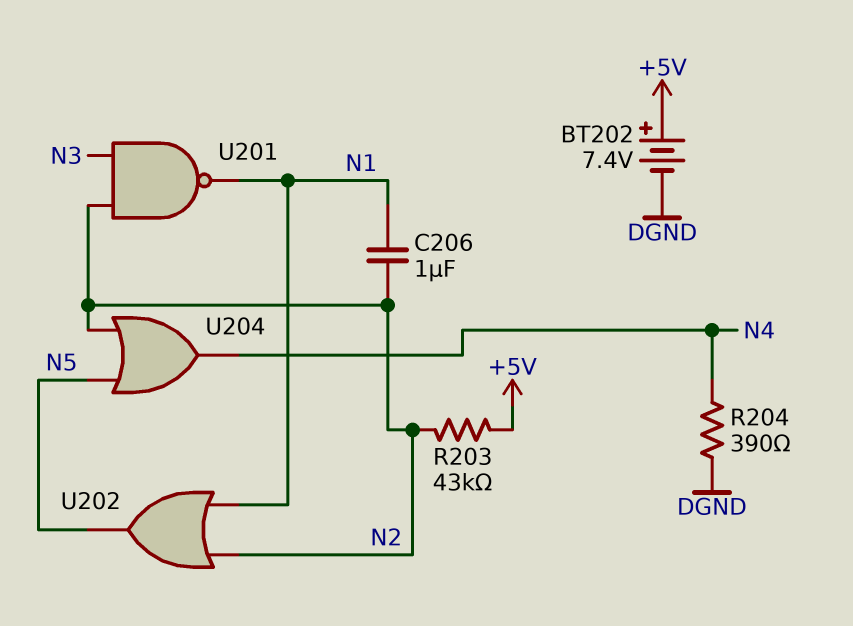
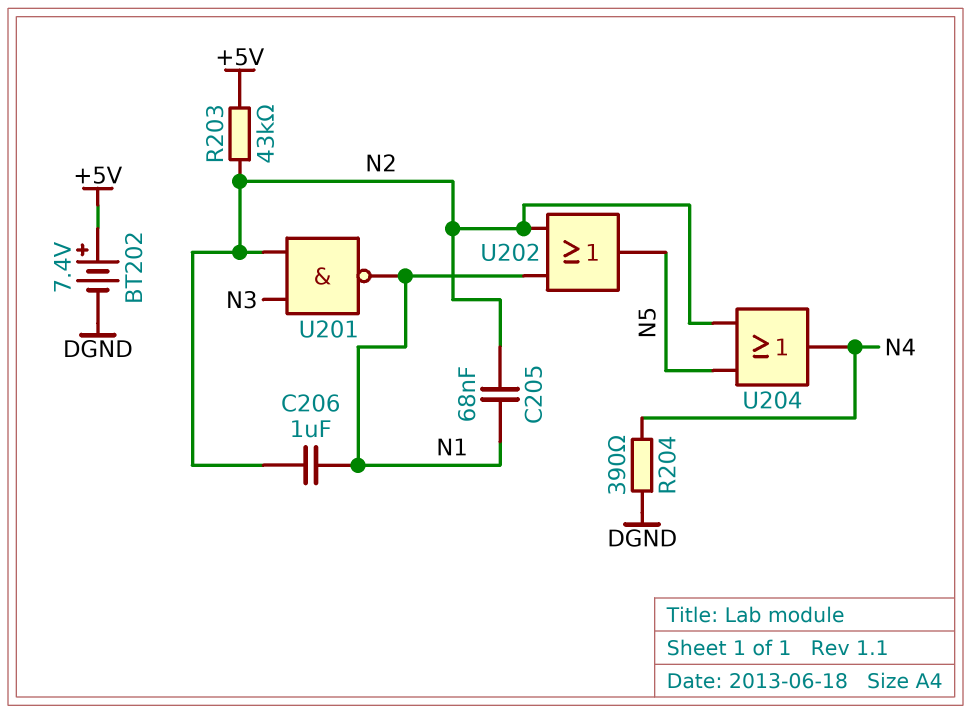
C205: none -> 68nF (N1, N2)

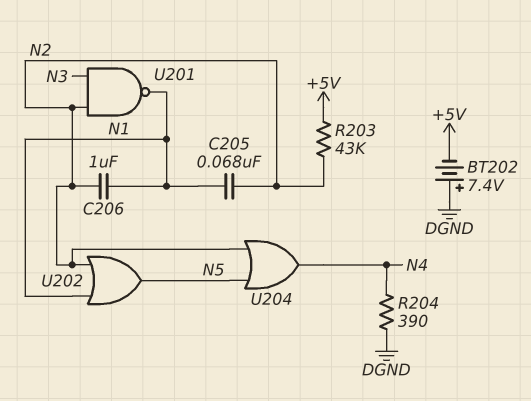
BT202: 7.4V (plus +5V, minus DGND) -> 7.4V (plus DGND, minus +5V)

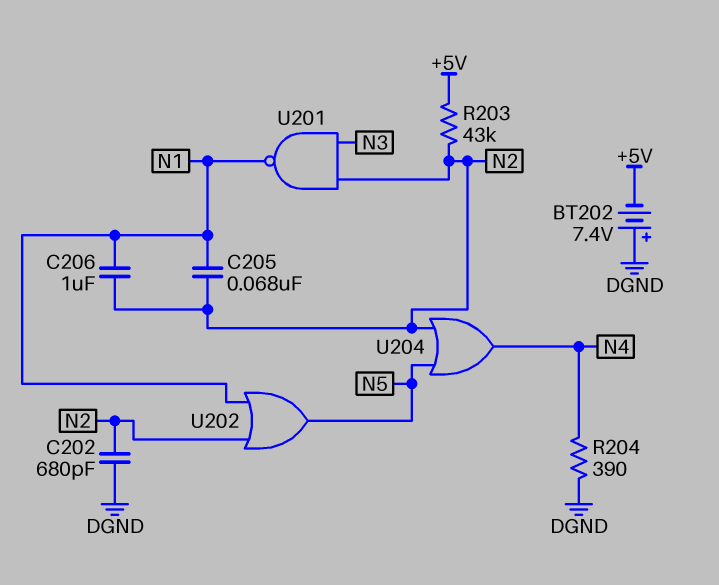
C202: none -> 680pF (DGND, N2)

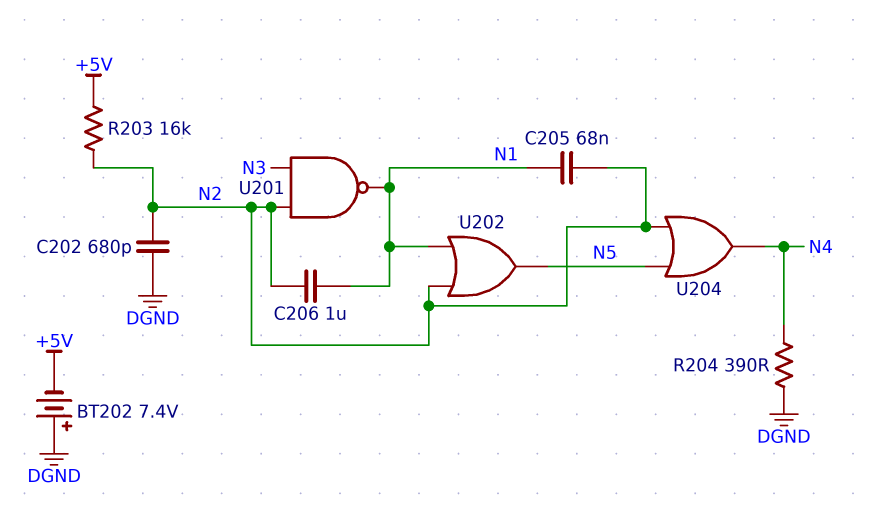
R203: 43k (+5V, N2) -> 16k (+5V, N2)

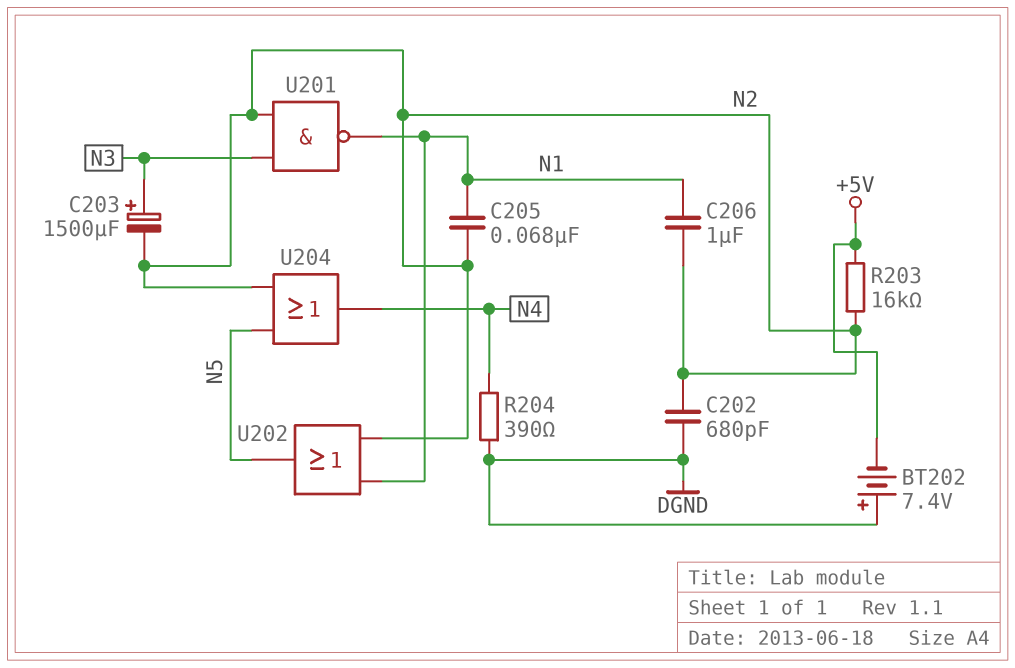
C203: none -> 1500uF (plus N3, minus N2)

